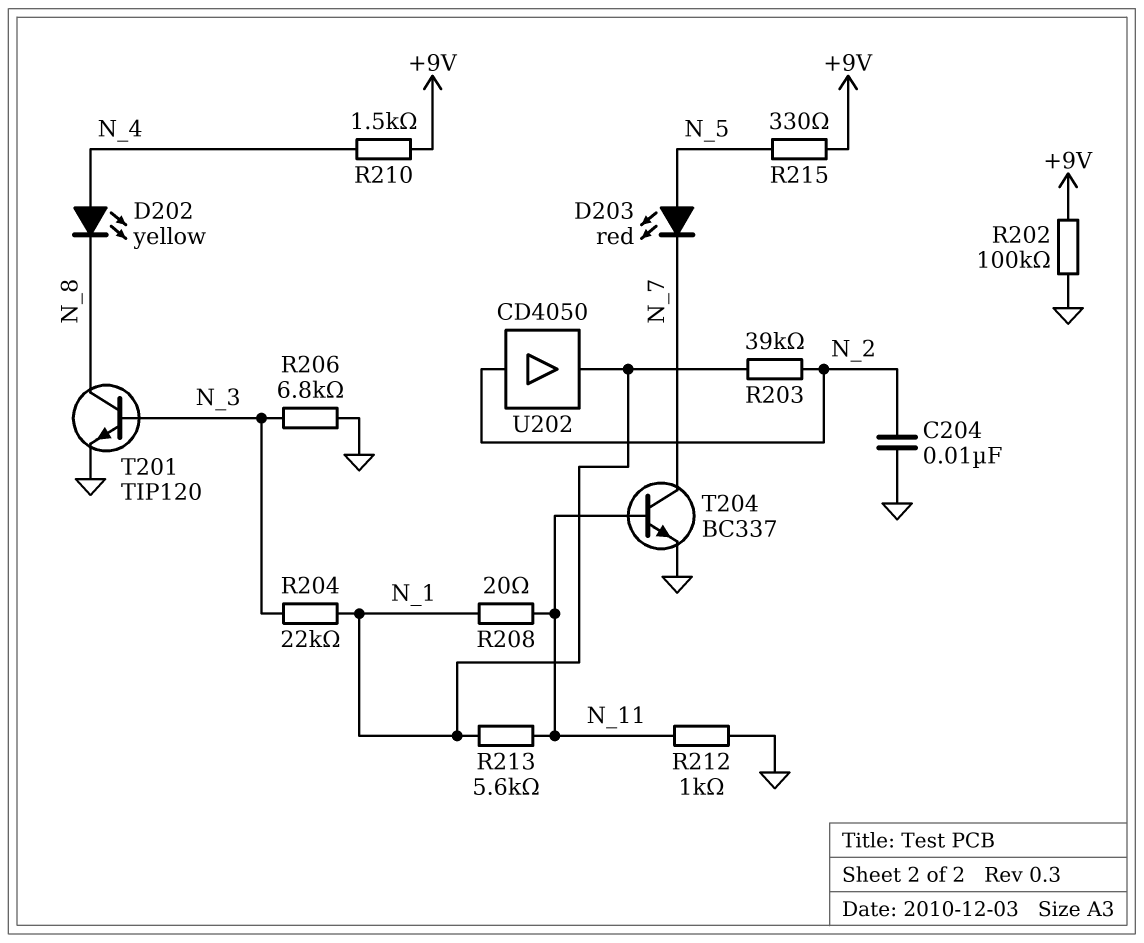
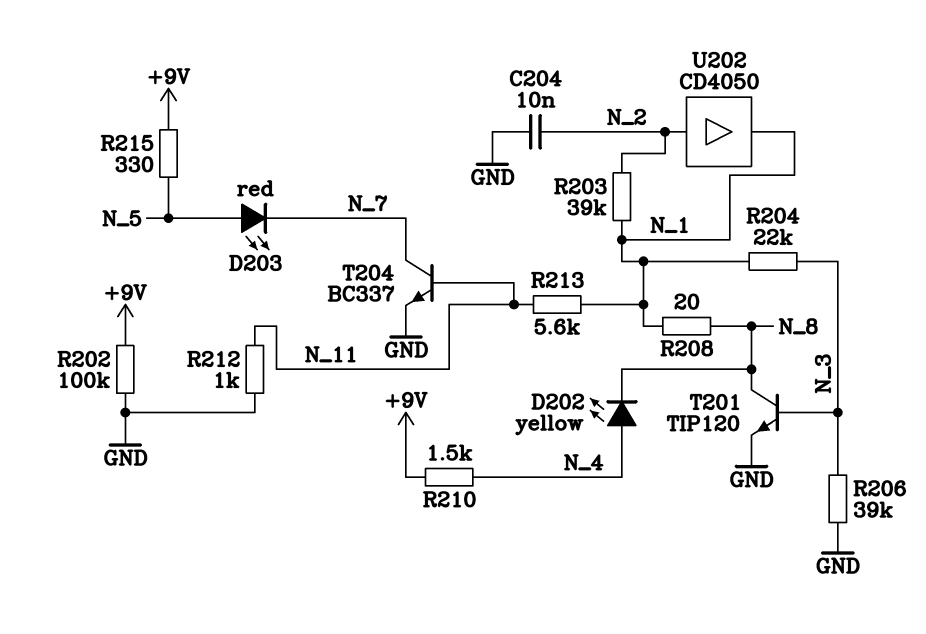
R206: 6.8k (GND, N_3) -> 39k (GND, N_3)
R208: 20 (N_1, N_11) -> 20 (N_1, N_8)

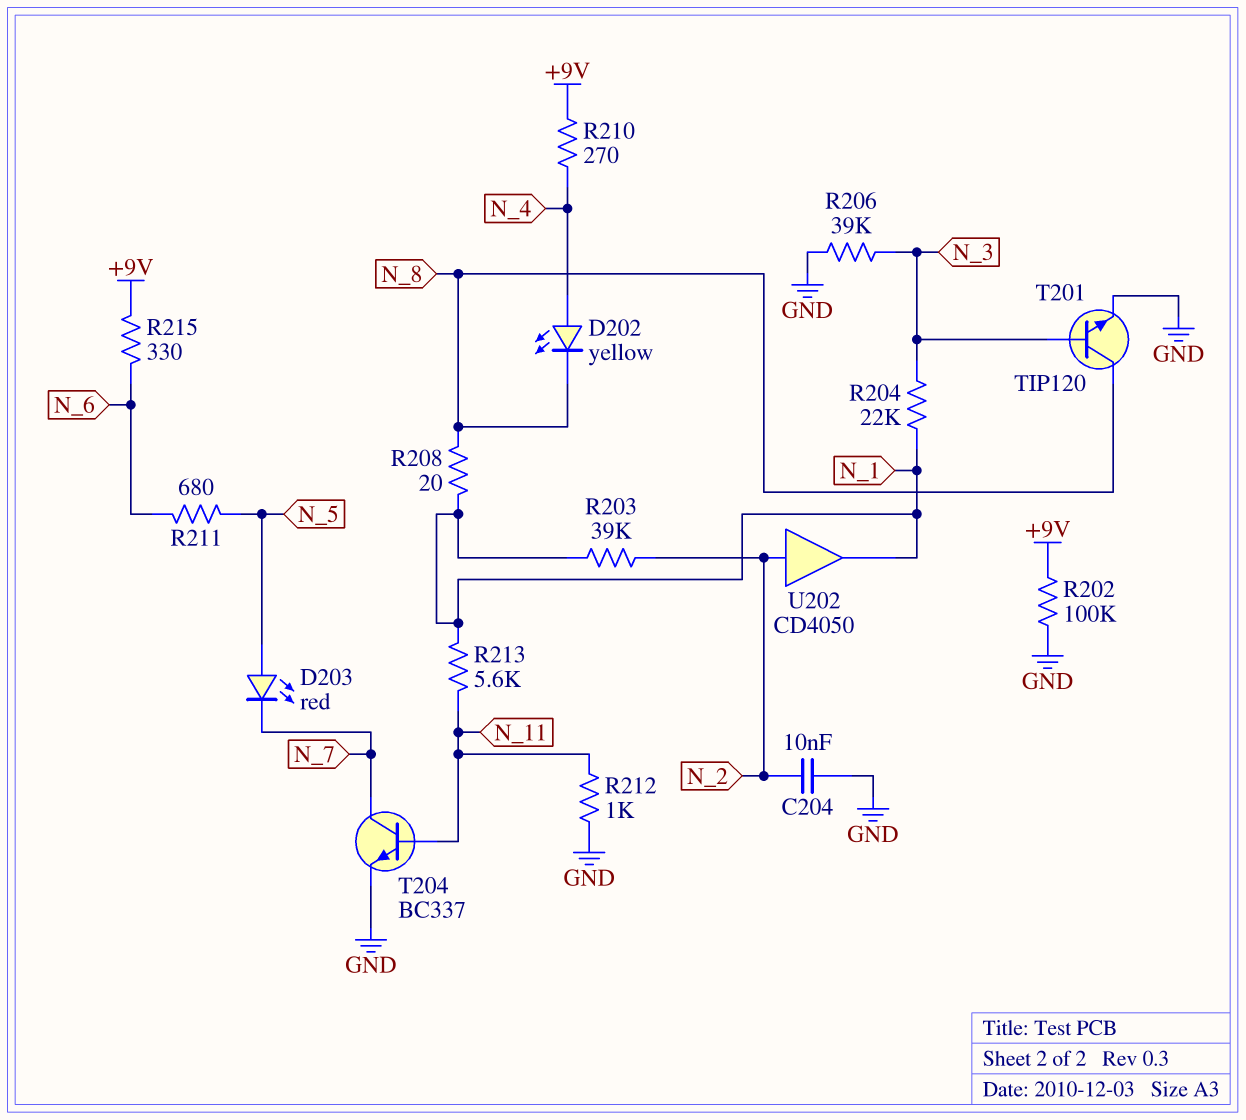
R210: 1.5k (+9V, N_4) -> 270 (+9V, N_4)
R211: none -> 680 (N_5, N_6)
R215: 330 (+9V, N_5) -> 330 (+9V, N_6)

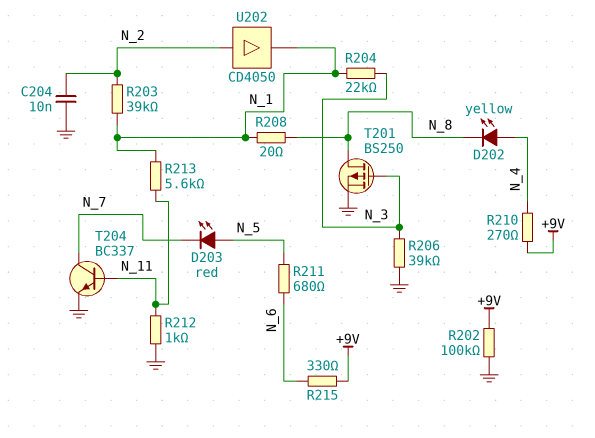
T201: NPN TIP120 (B N_3, C N_8, E GND) -> PMOS BS250 (G N_3, D N_8, S GND)

